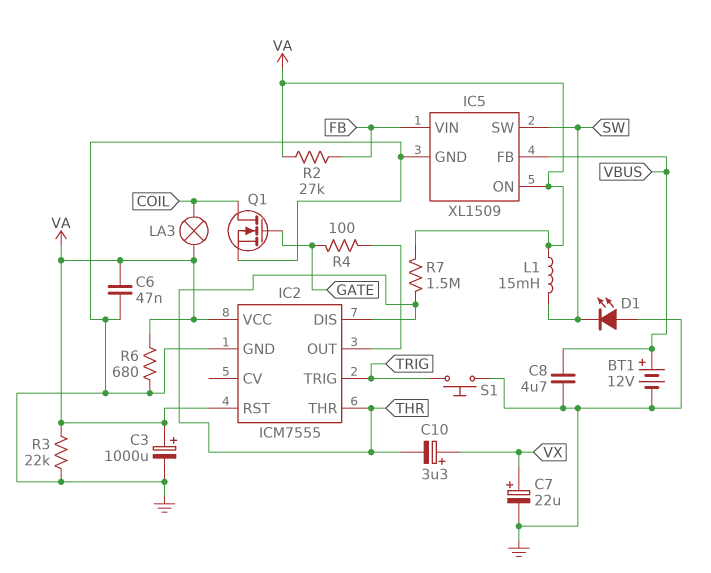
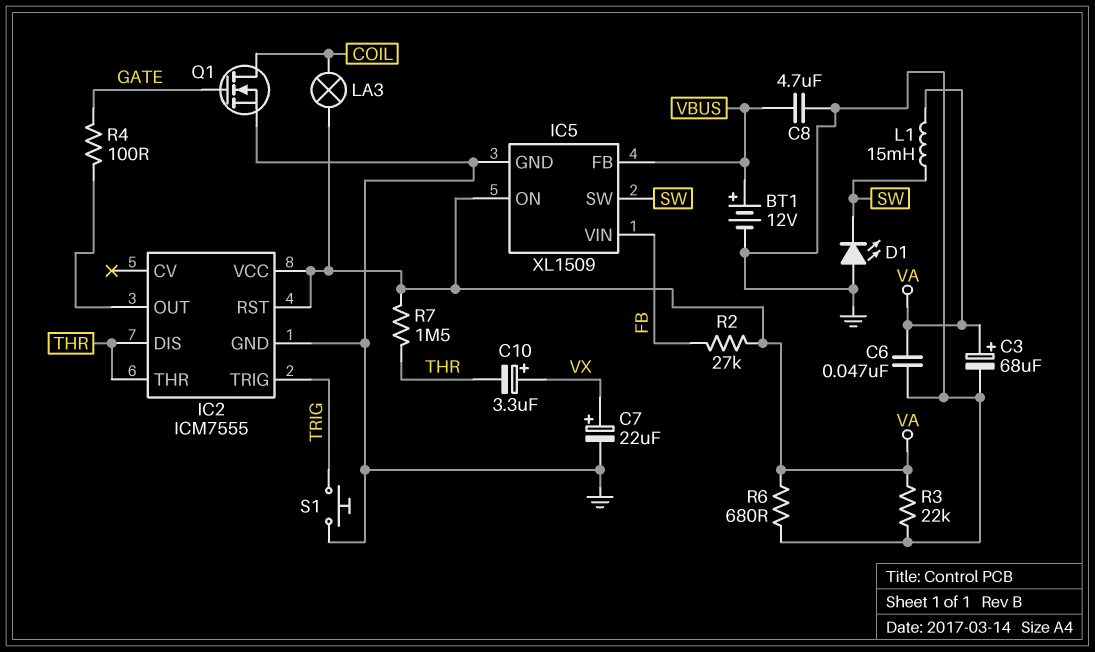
C3: 1000uF (plus VA, minus GND) -> 68uF (plus VA, minus GND)

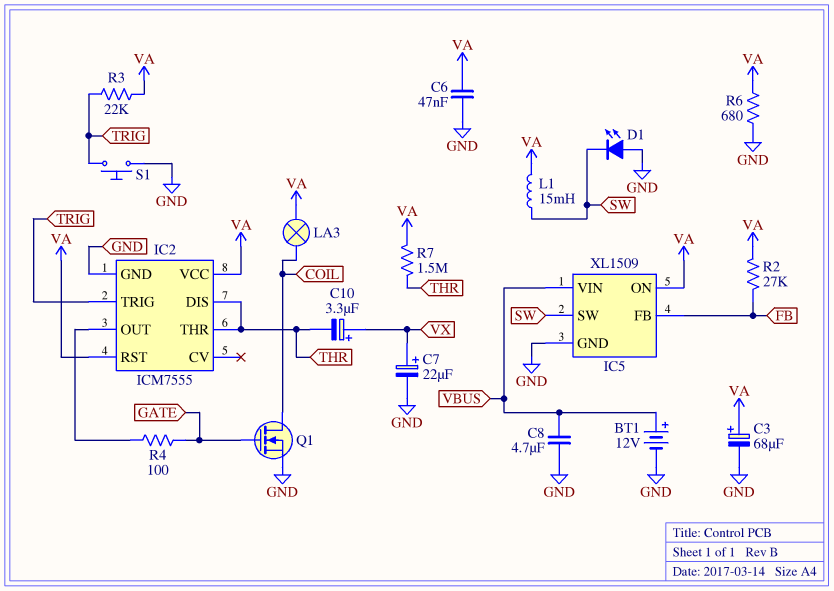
IC5 pin FB: VBUS -> FB
IC5 pin VIN: FB -> VBUS
R3: 22k (GND, VA) -> 22k (TRIG, VA)

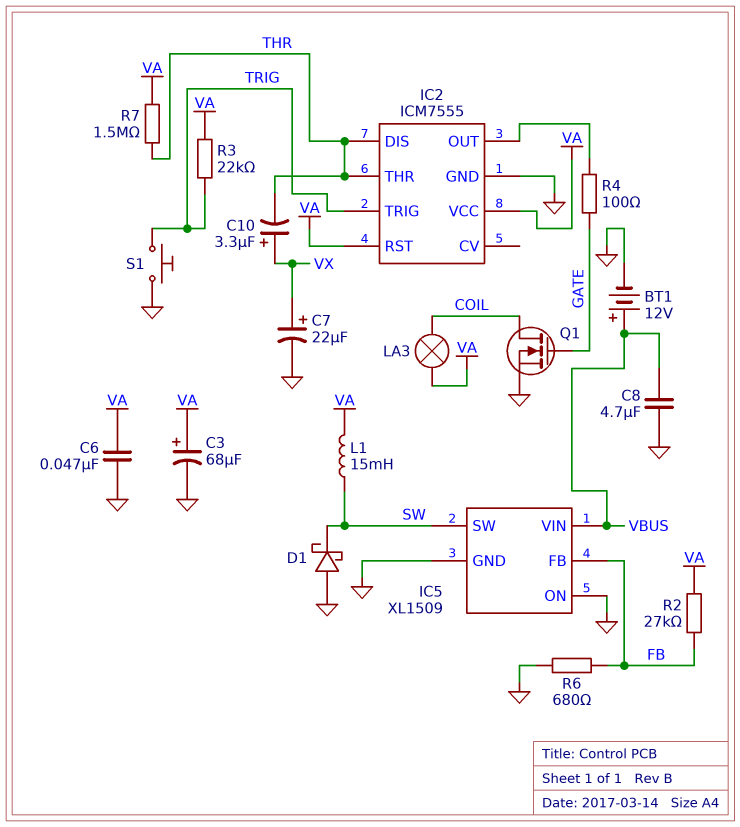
D1: LED (A GND, K SW) -> schottky (A GND, K SW)
IC5 pin ON: VA -> GND
R6: 680 (GND, VA) -> 680 (FB, GND)

